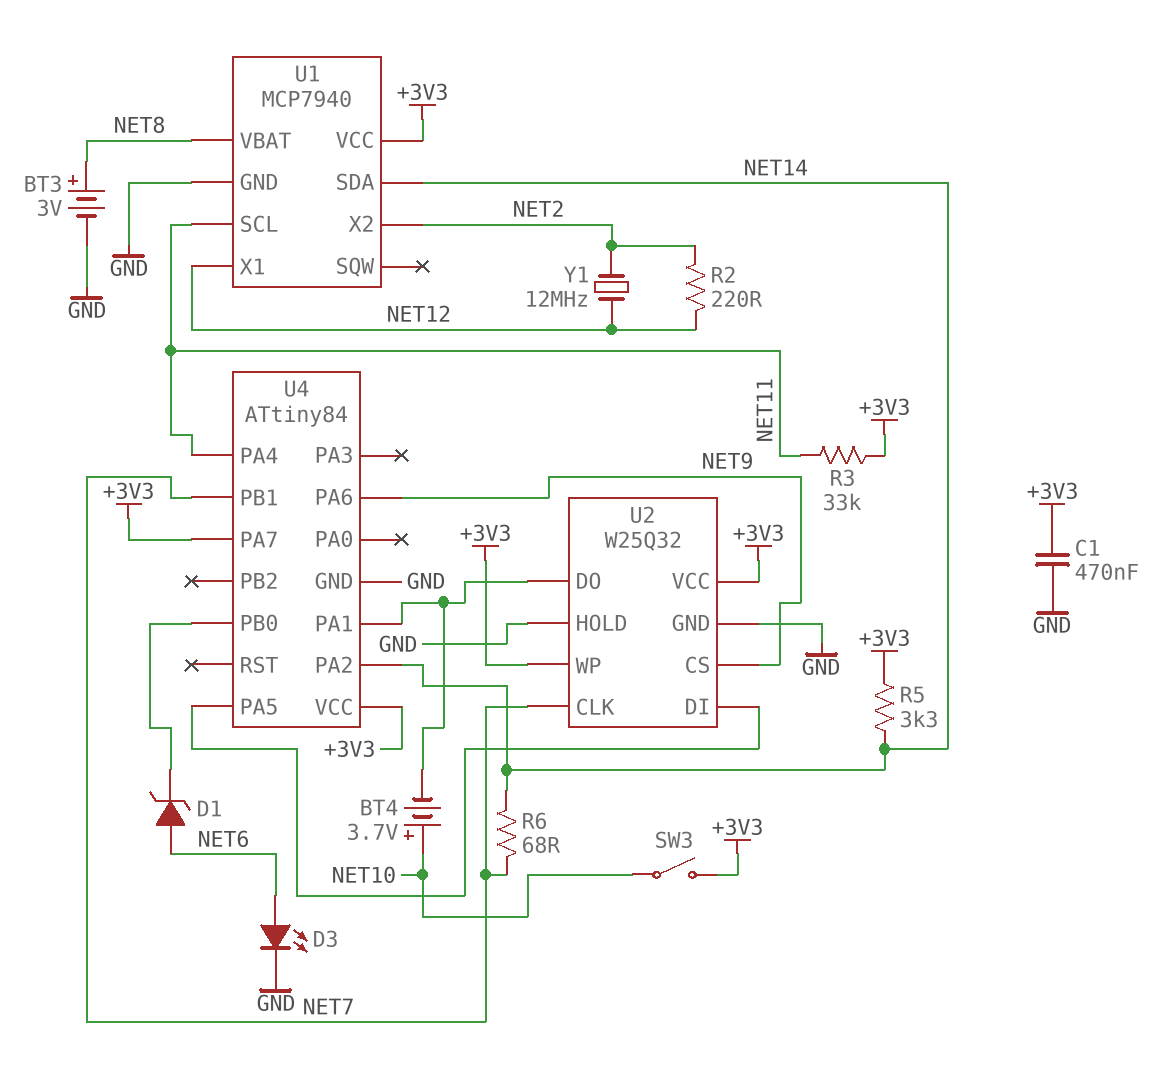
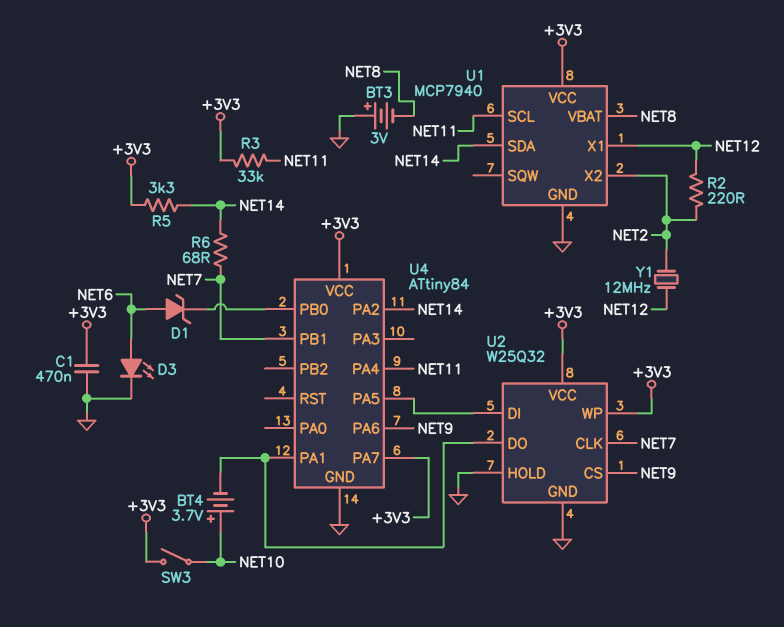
BT3: 3V (plus NET8, minus GND) -> 3V (plus GND, minus NET8)

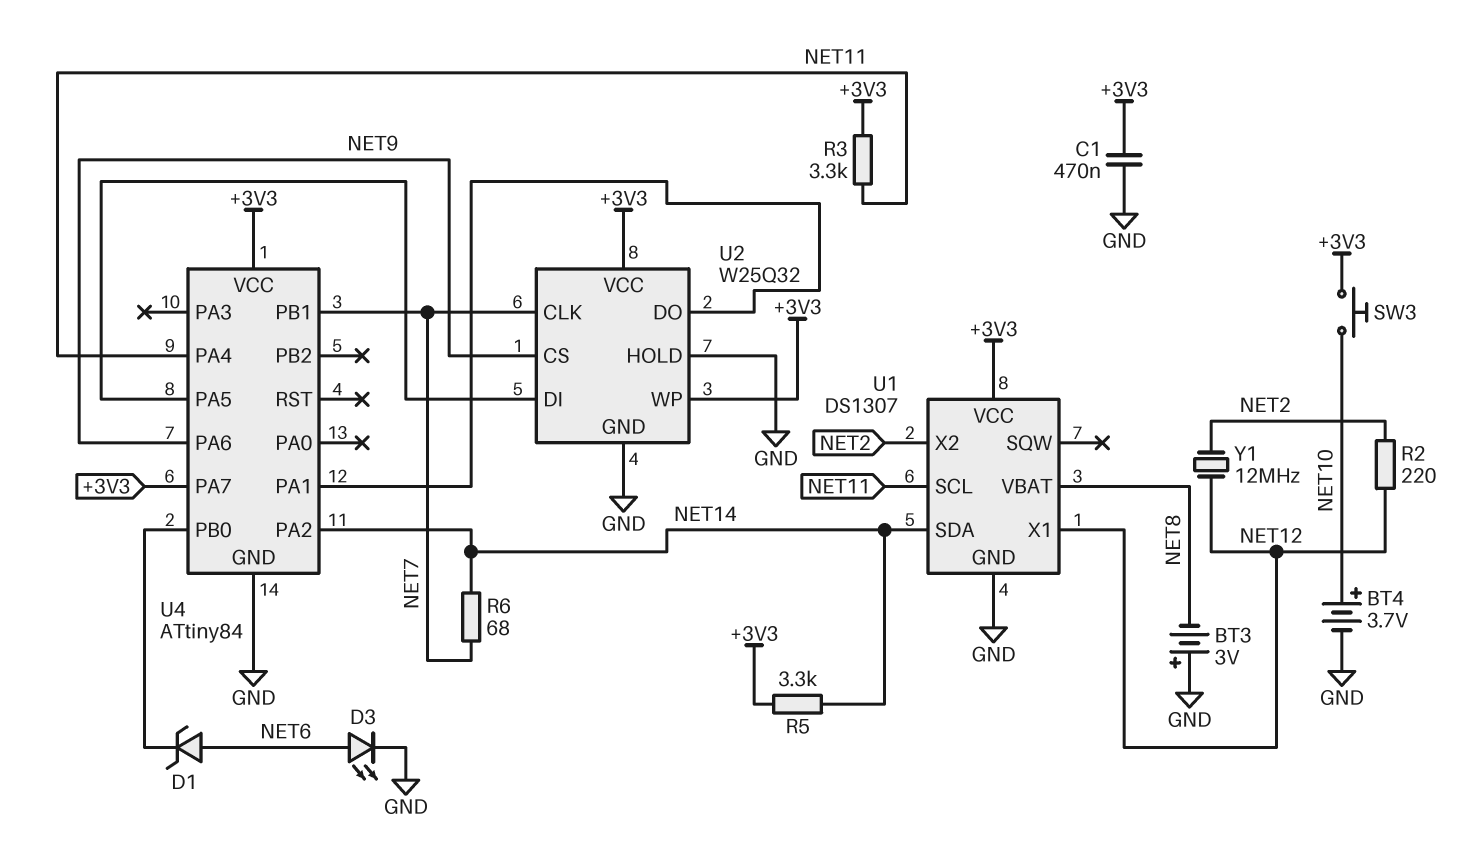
BT4: 3.7V (plus NET10, minus U2/DO) -> 3.7V (plus NET10, minus GND)
R3: 33k (+3V3, NET11) -> 3.3k (+3V3, NET11)
SW3: switch (+3V3, NET10) -> button (+3V3, NET10)
U1: MCP7940 -> DS1307

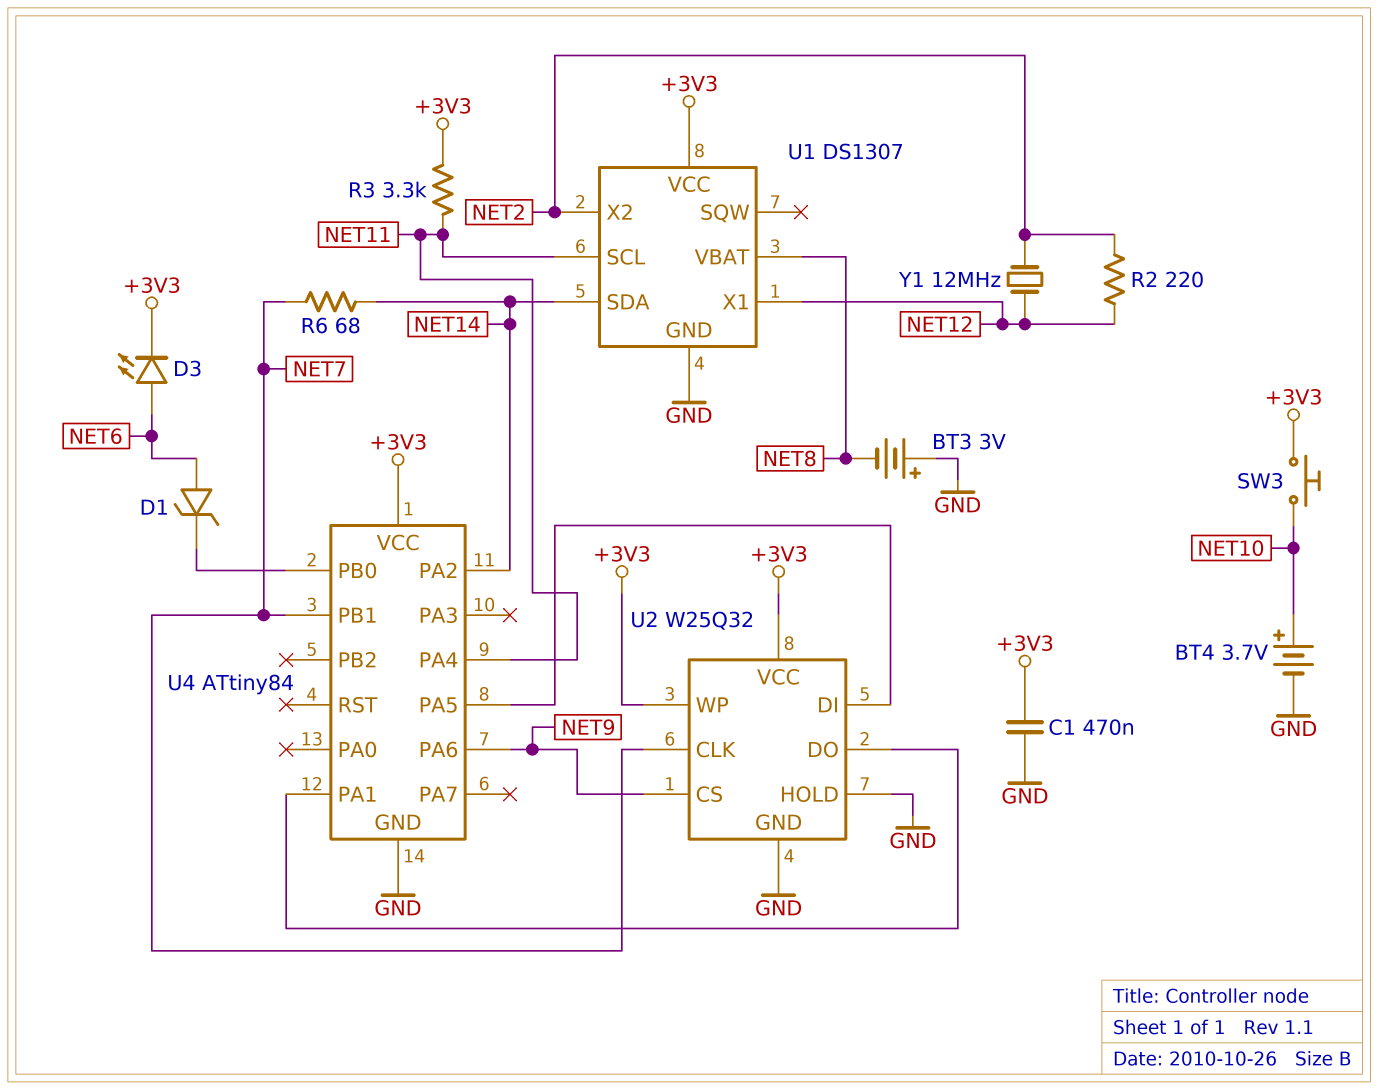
D3: LED (A NET6, K GND) -> LED (A NET6, K +3V3)
R5: 3.3k (+3V3, NET14) -> none
U4 pin PA7: +3V3 -> none

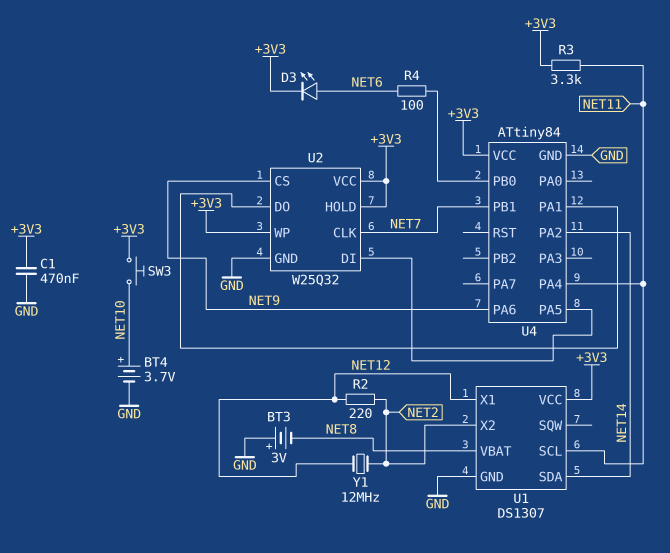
D1: zener (A NET6, K U4/PB0) -> none
R4: none -> 100 (NET6, U4/PB0)
R6: 68 (NET7, NET14) -> none
U2 pin HOLD: GND -> +3V3

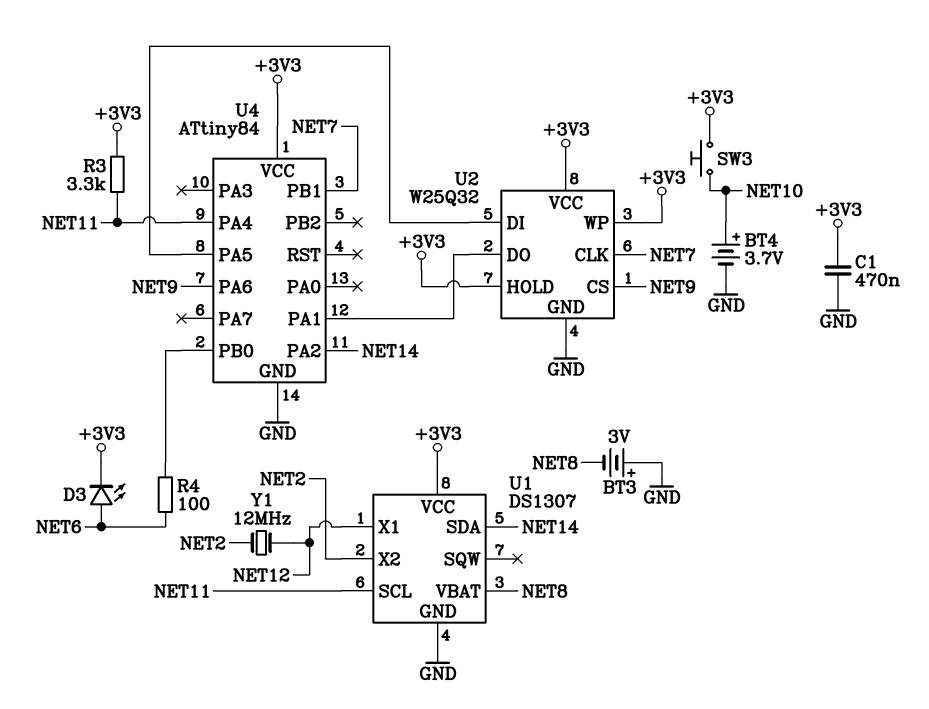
R2: 220 (NET2, NET12) -> none

